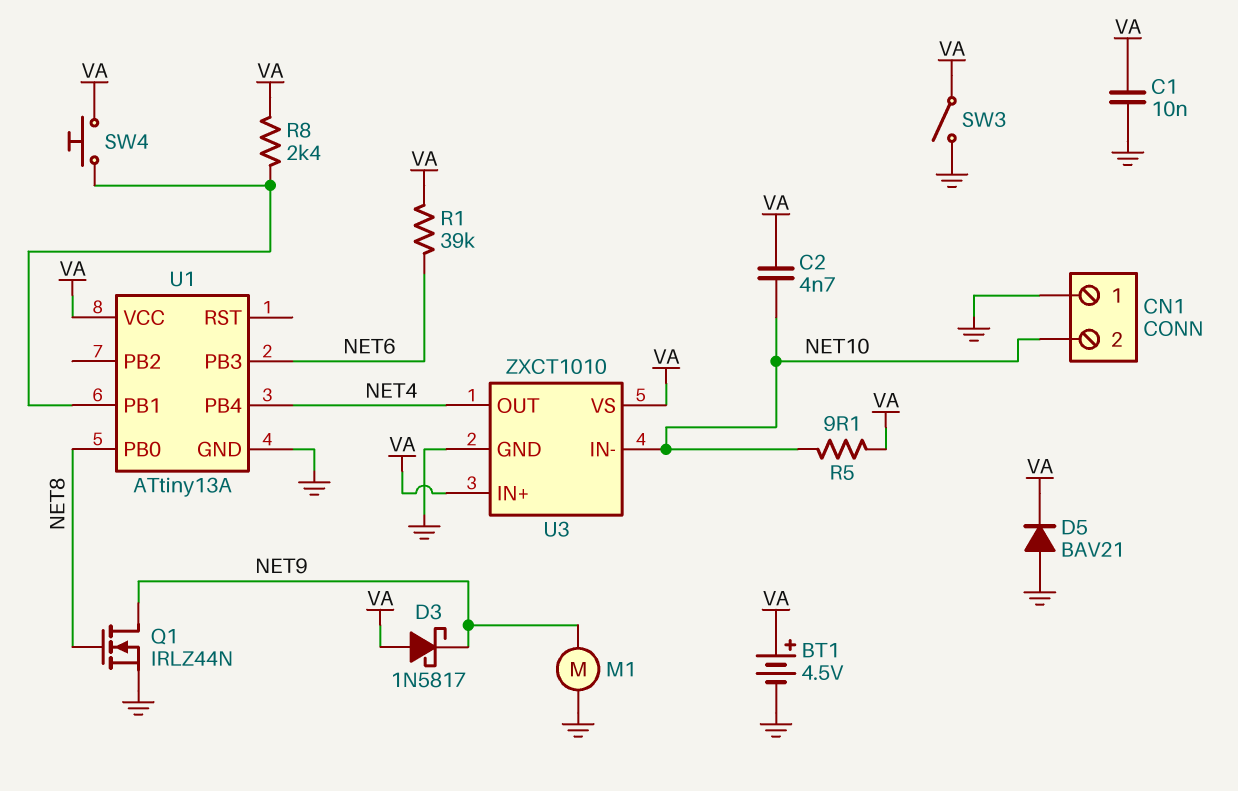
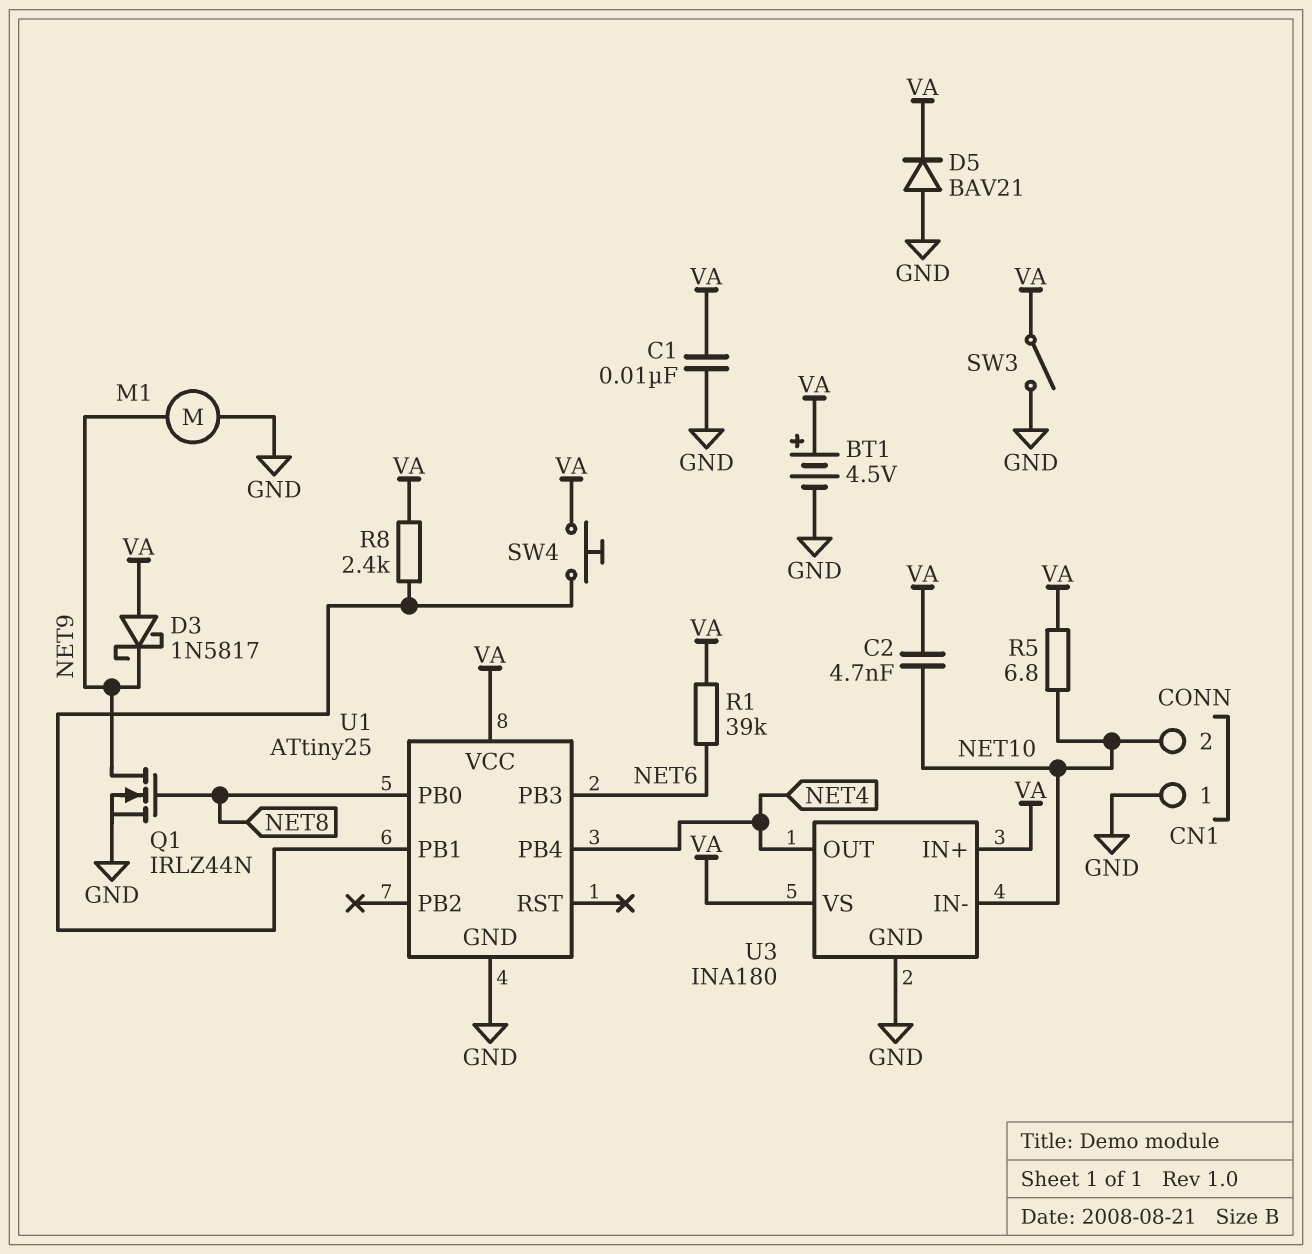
R5: 9.1 (NET10, VA) -> 6.8 (NET10, VA)
U1: ATtiny13A -> ATtiny25
U3: ZXCT1010 -> INA180

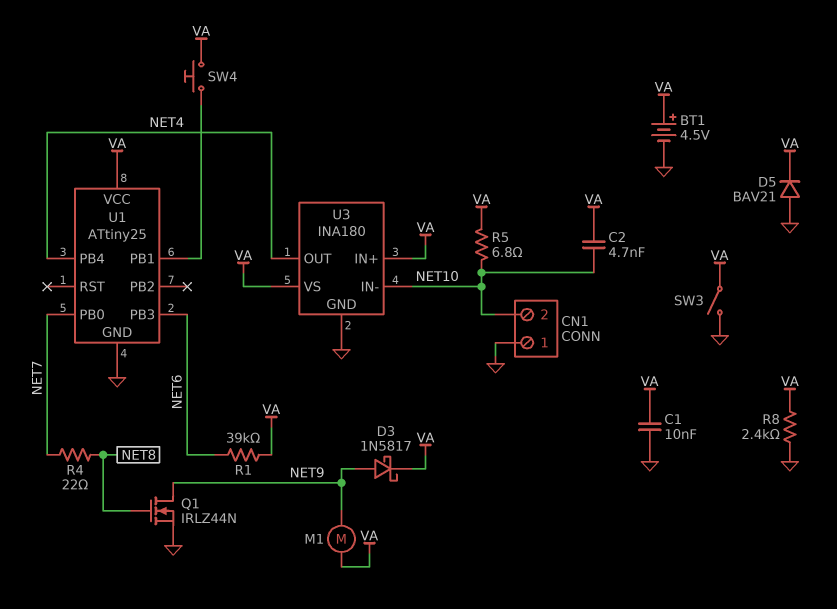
D3: schottky 1N5817 (A VA, K NET9) -> schottky 1N5817 (A NET9, K VA)
M1: motor (GND, NET9) -> motor (NET9, VA)
R4: none -> 22 (NET7, NET8)
R8: 2.4k (U1/PB1, VA) -> 2.4k (GND, VA)
U1 pin PB0: NET8 -> NET7

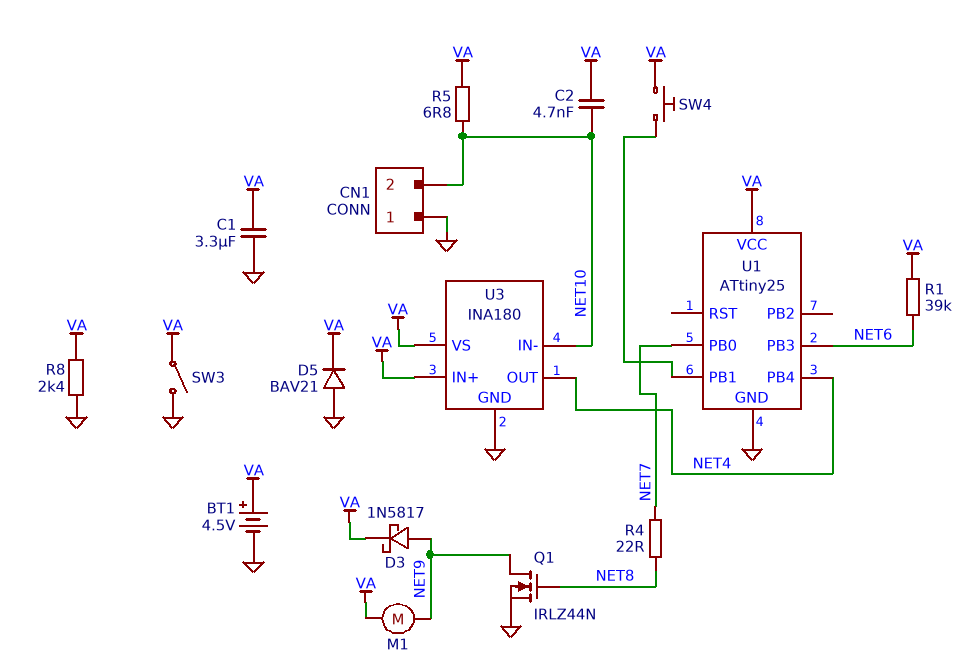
C1: 10nF (GND, VA) -> 3.3uF (GND, VA)

